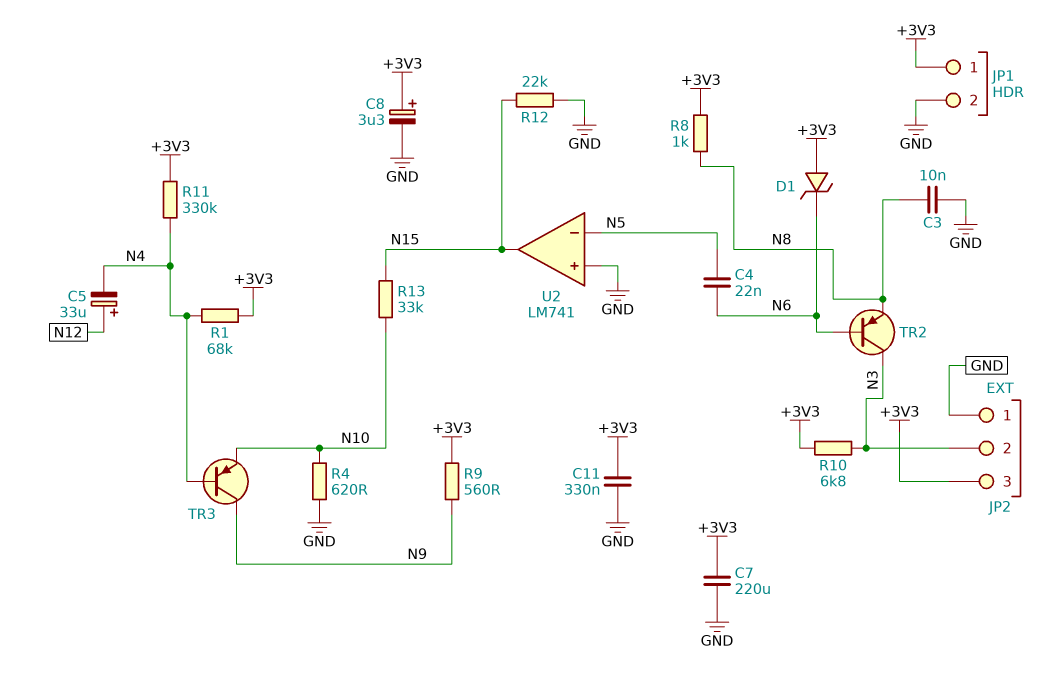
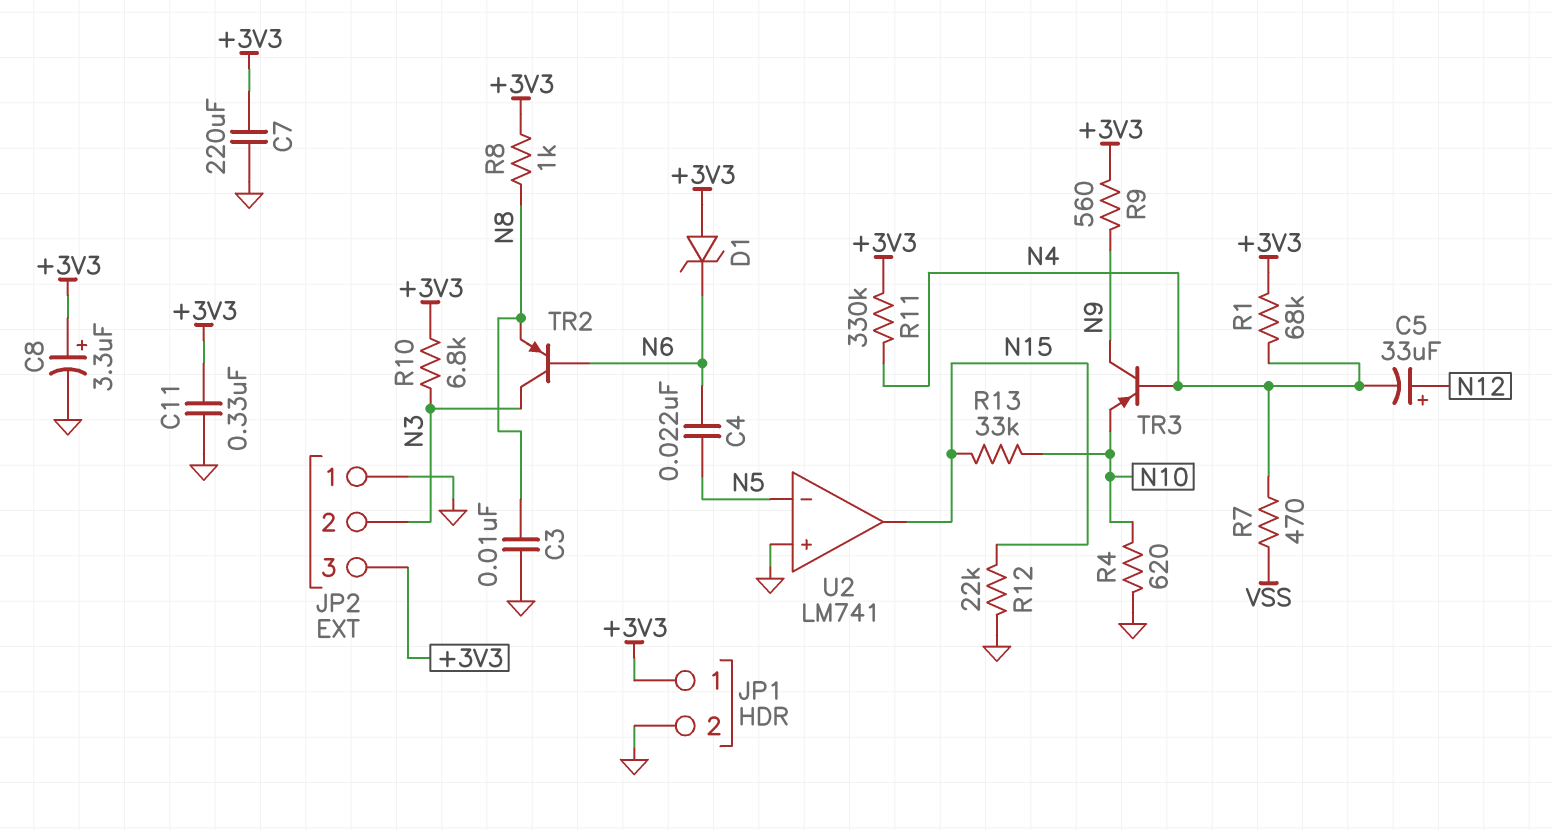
R7: none -> 470 (N4, VSS)

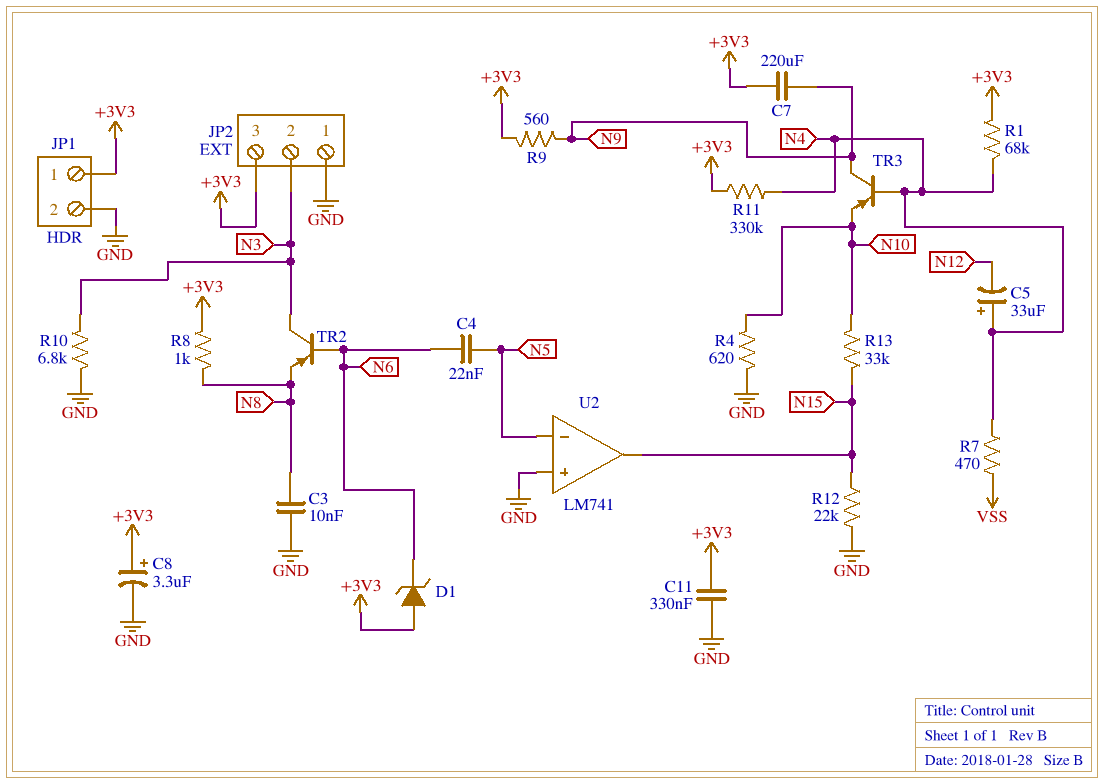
C5: 33uF (plus N12, minus N4) -> 33uF (plus N4, minus N12)
C7: 220uF (+3V3, GND) -> 220uF (+3V3, N9)
R10: 6.8k (+3V3, N3) -> 6.8k (GND, N3)

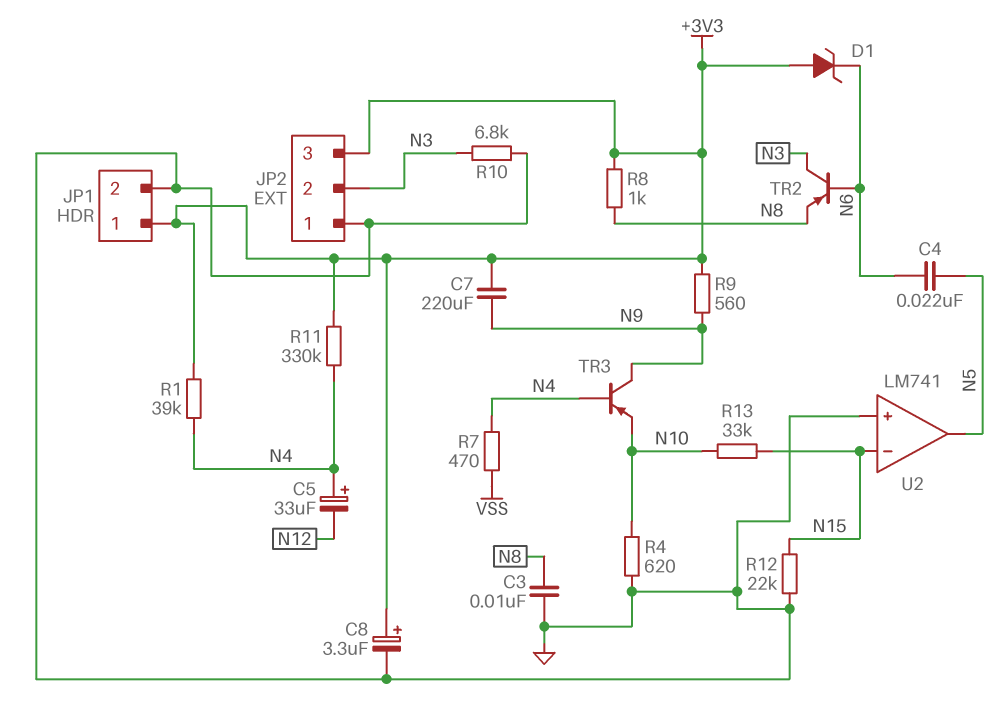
C11: 330nF (+3V3, GND) -> none
R1: 68k (+3V3, N4) -> 39k (+3V3, N4)
U2 pin in-: N5 -> N15
U2 pin out: N15 -> N5

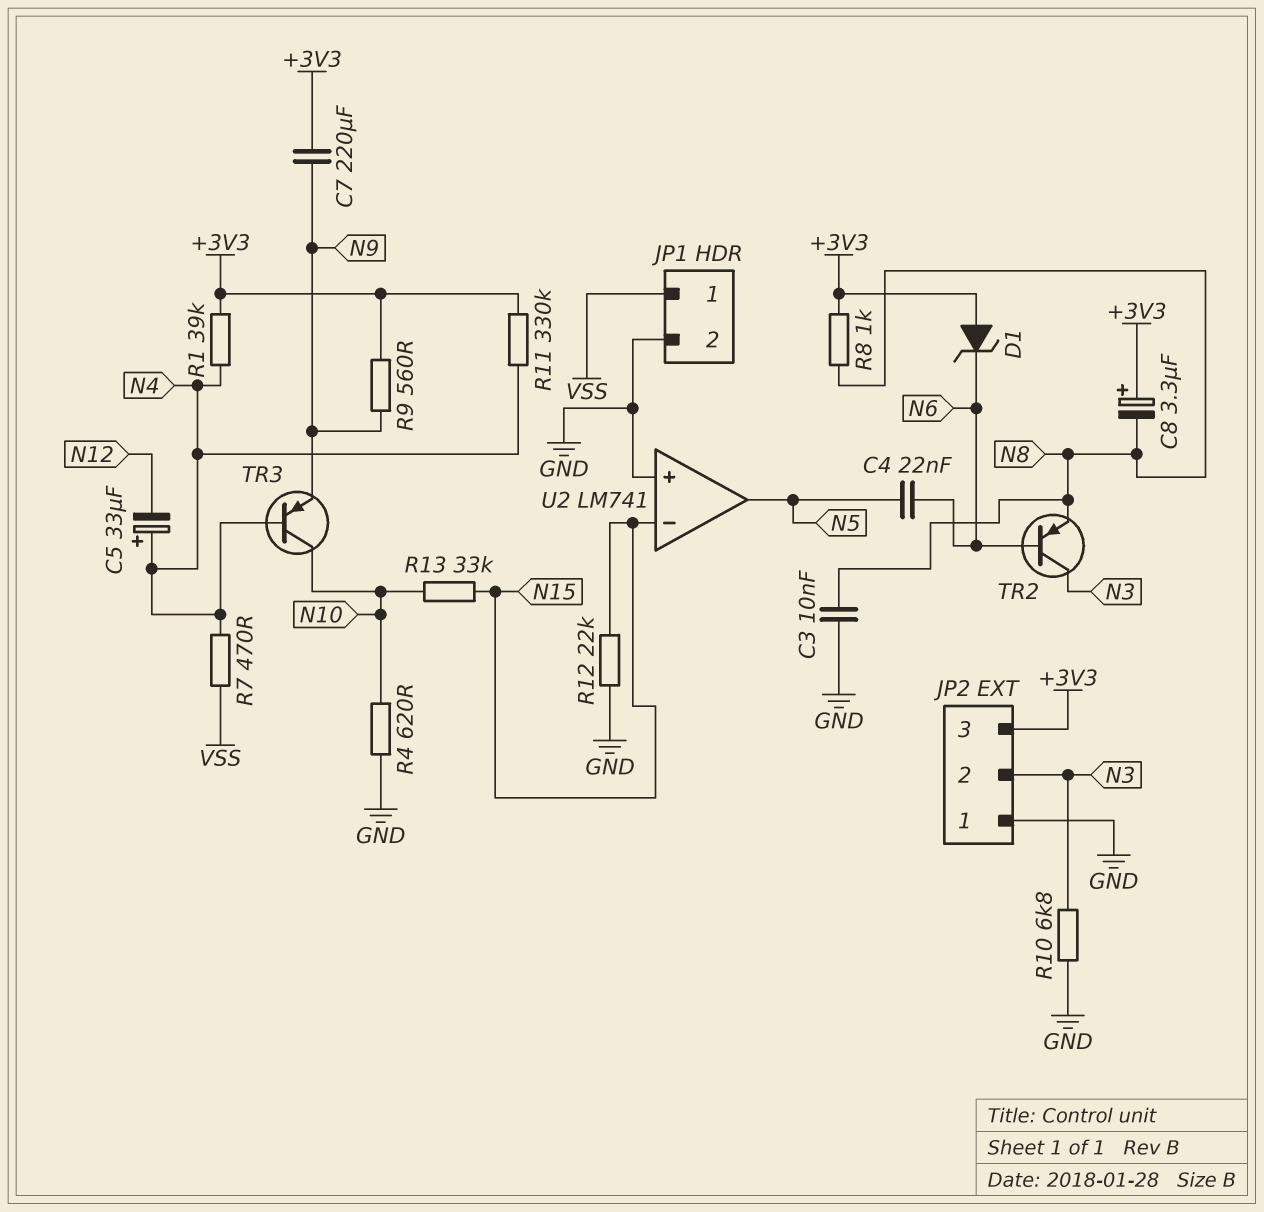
C8: 3.3uF (plus +3V3, minus GND) -> 3.3uF (plus +3V3, minus N8)
JP1 pin 1: +3V3 -> VSS
TR3: PNP (B N4, C N9, E N10) -> PNP (B N4, C N10, E N9)

